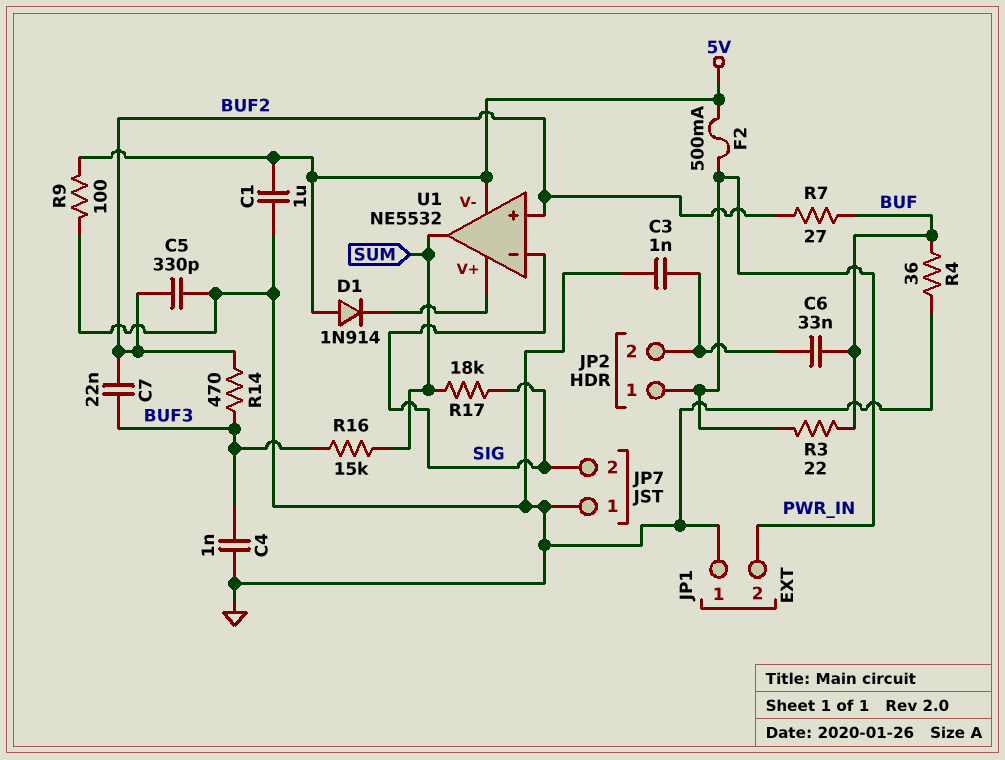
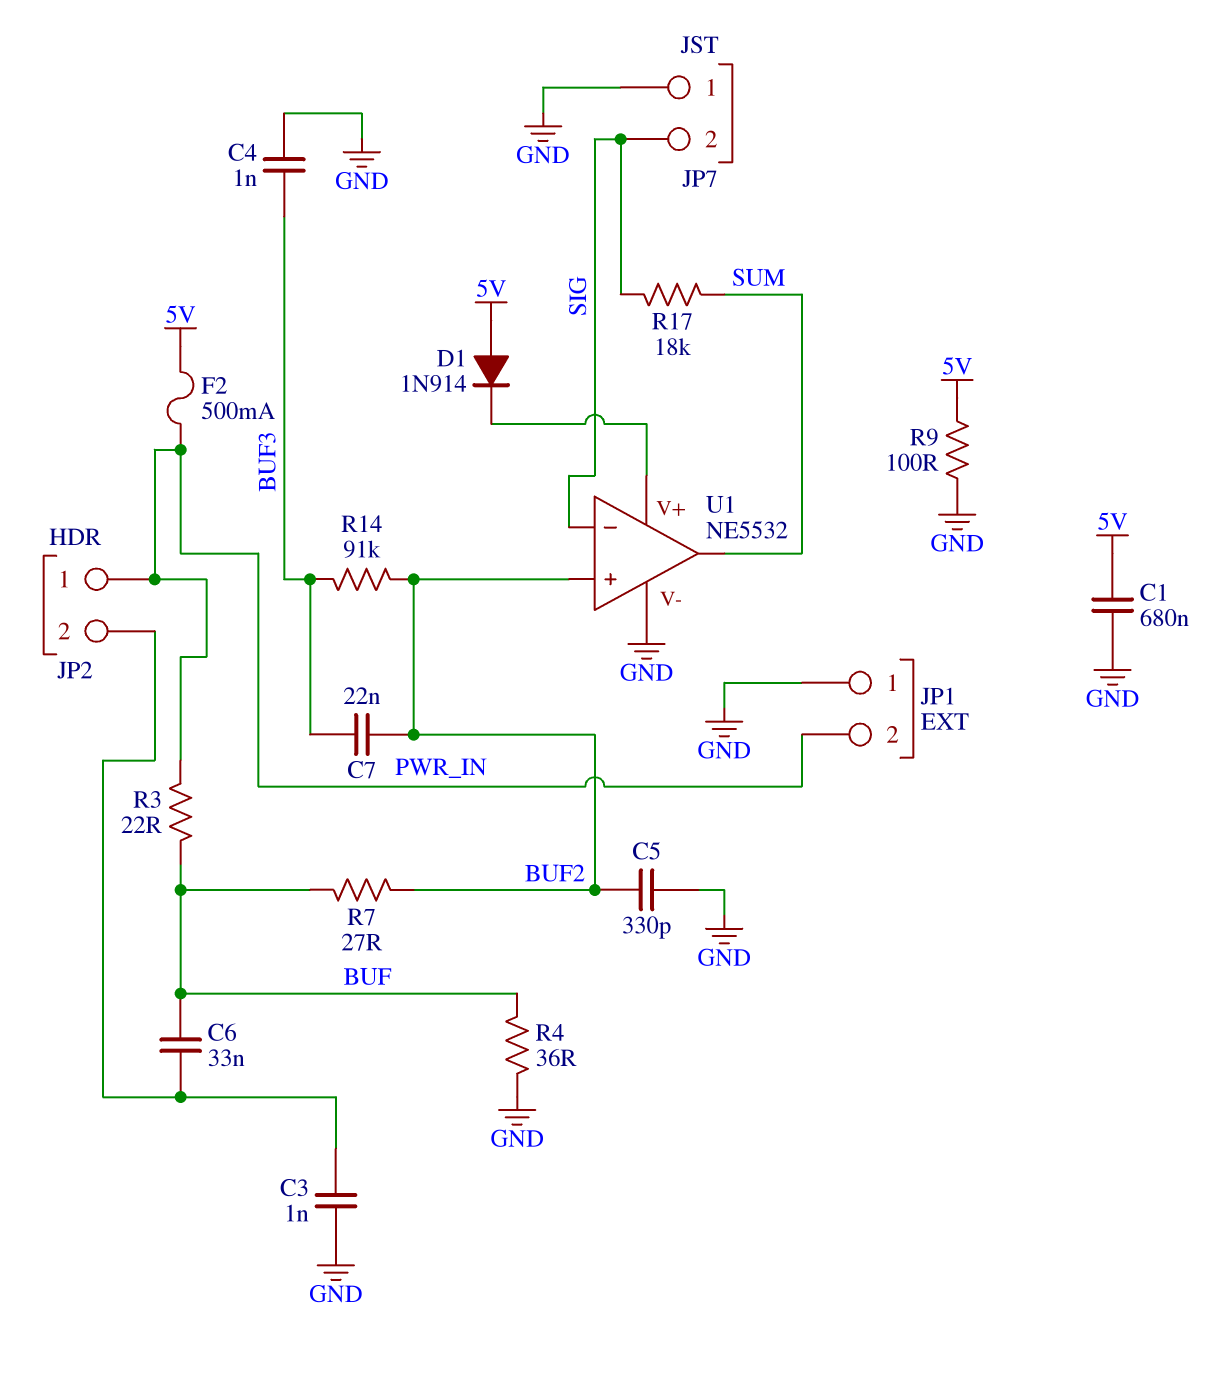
C1: 1uF (5V, GND) -> 680nF (5V, GND)
R14: 470 (BUF2, BUF3) -> 91k (BUF2, BUF3)
R16: 15k (BUF3, SUM) -> none
U1 pin V-: 5V -> GND

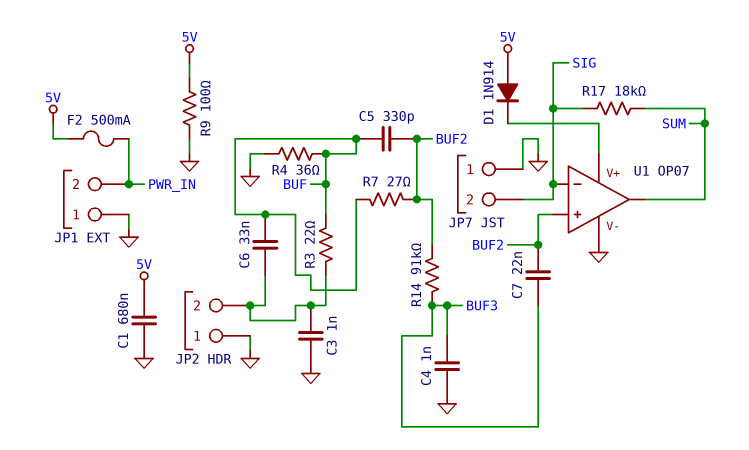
C5: 330pF (BUF2, GND) -> 330pF (BUF, BUF2)
JP2 pin 1: PWR_IN -> GND
R3: 22 (BUF, PWR_IN) -> 22 (BUF, JP2/2)
U1: NE5532 -> OP07

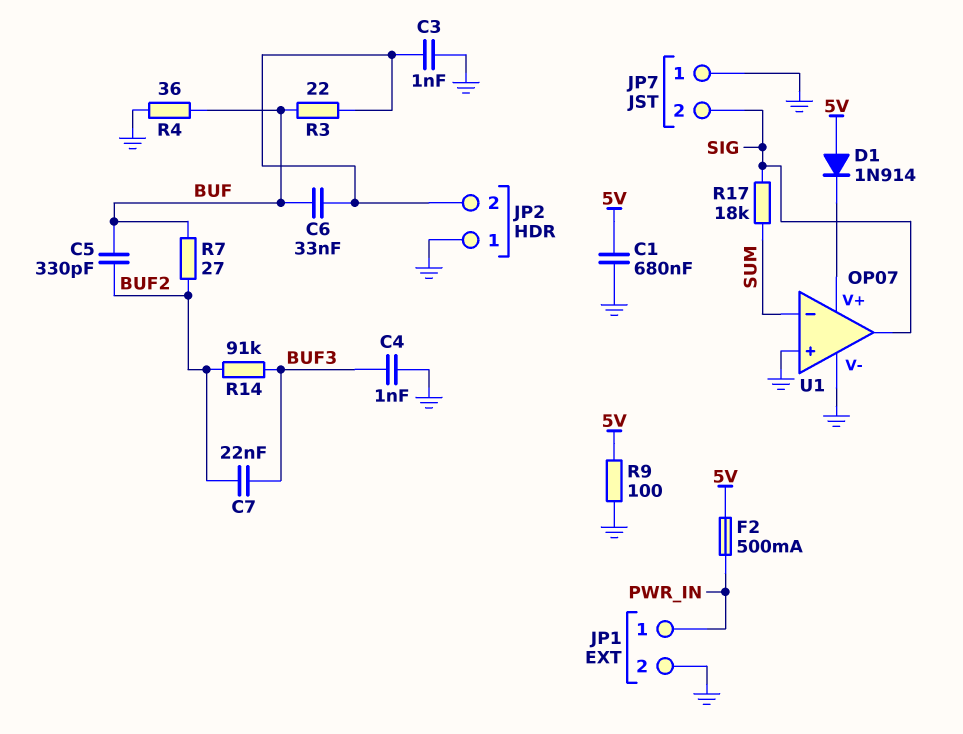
JP1 pin 1: GND -> PWR_IN
JP1 pin 2: PWR_IN -> GND
U1 pin in+: BUF2 -> GND
U1 pin in-: SIG -> SUM
U1 pin out: SUM -> SIG

